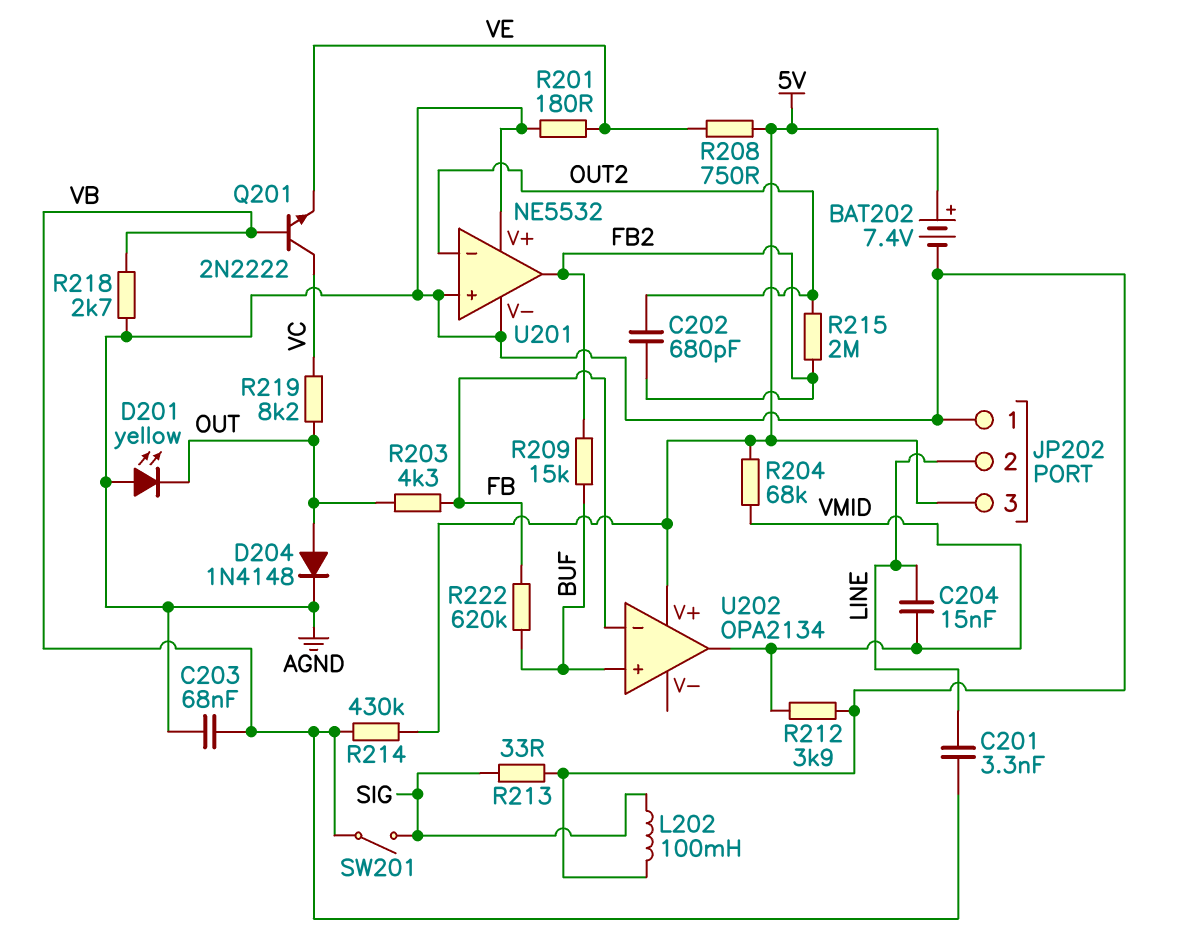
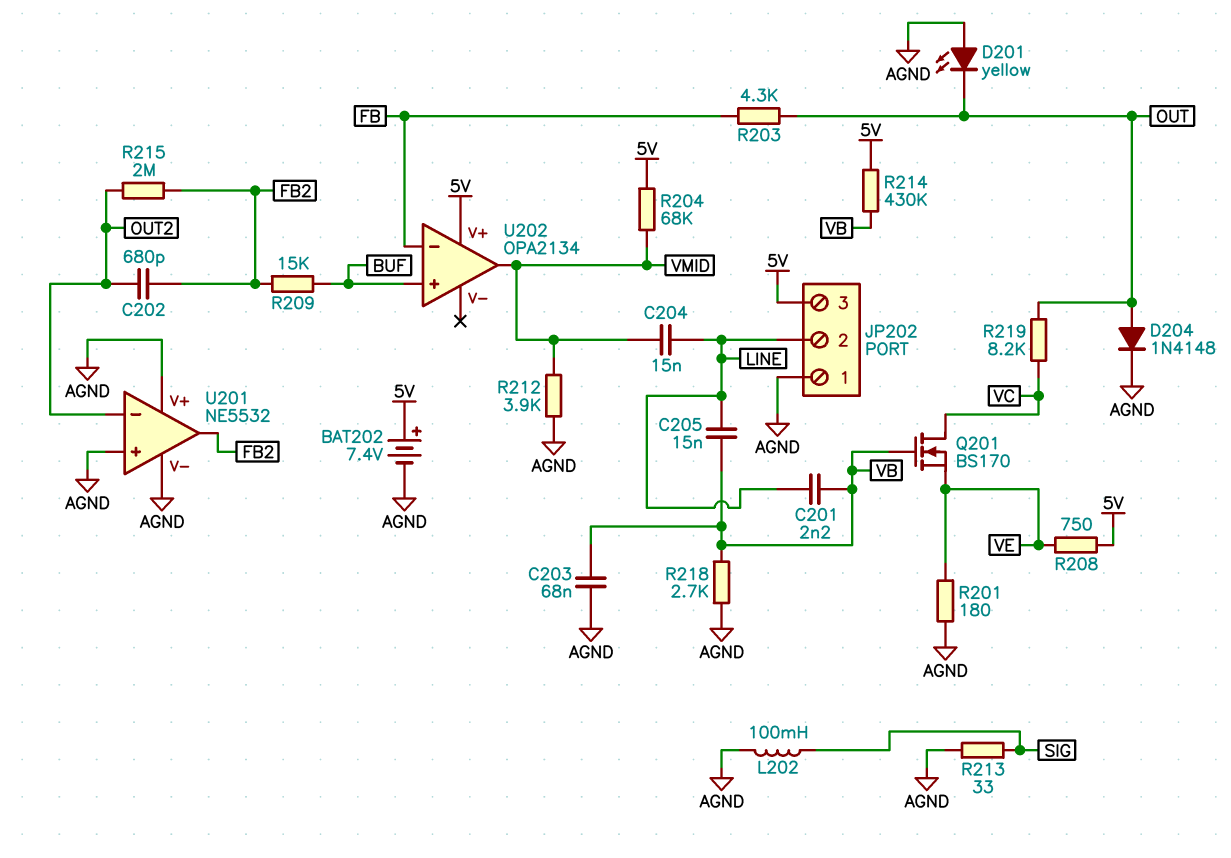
C201: 3.3nF (LINE, VB) -> 2.2nF (LINE, VB)
C205: none -> 15nF (LINE, VB)
Q201: NPN 2N2222 (B VB, C VC, E VE) -> NMOS BS170 (G VB, D VC, S VE)
R222: 620k (BUF, FB) -> none
SW201: switch (SIG, VB) -> none

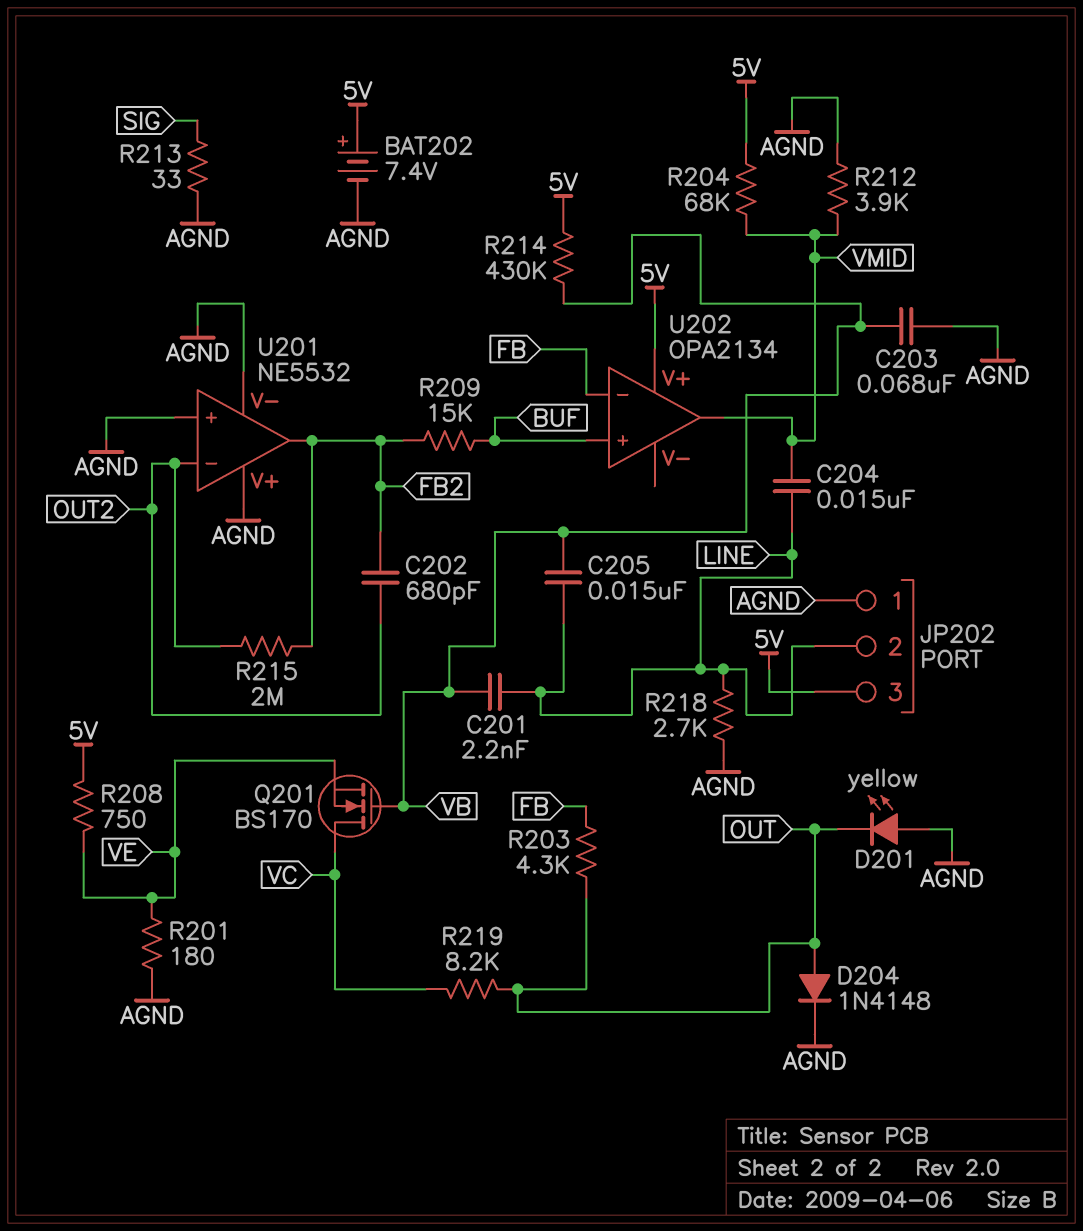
L202: 100mH (AGND, SIG) -> none
R218: 2.7k (AGND, VB) -> 2.7k (AGND, LINE)

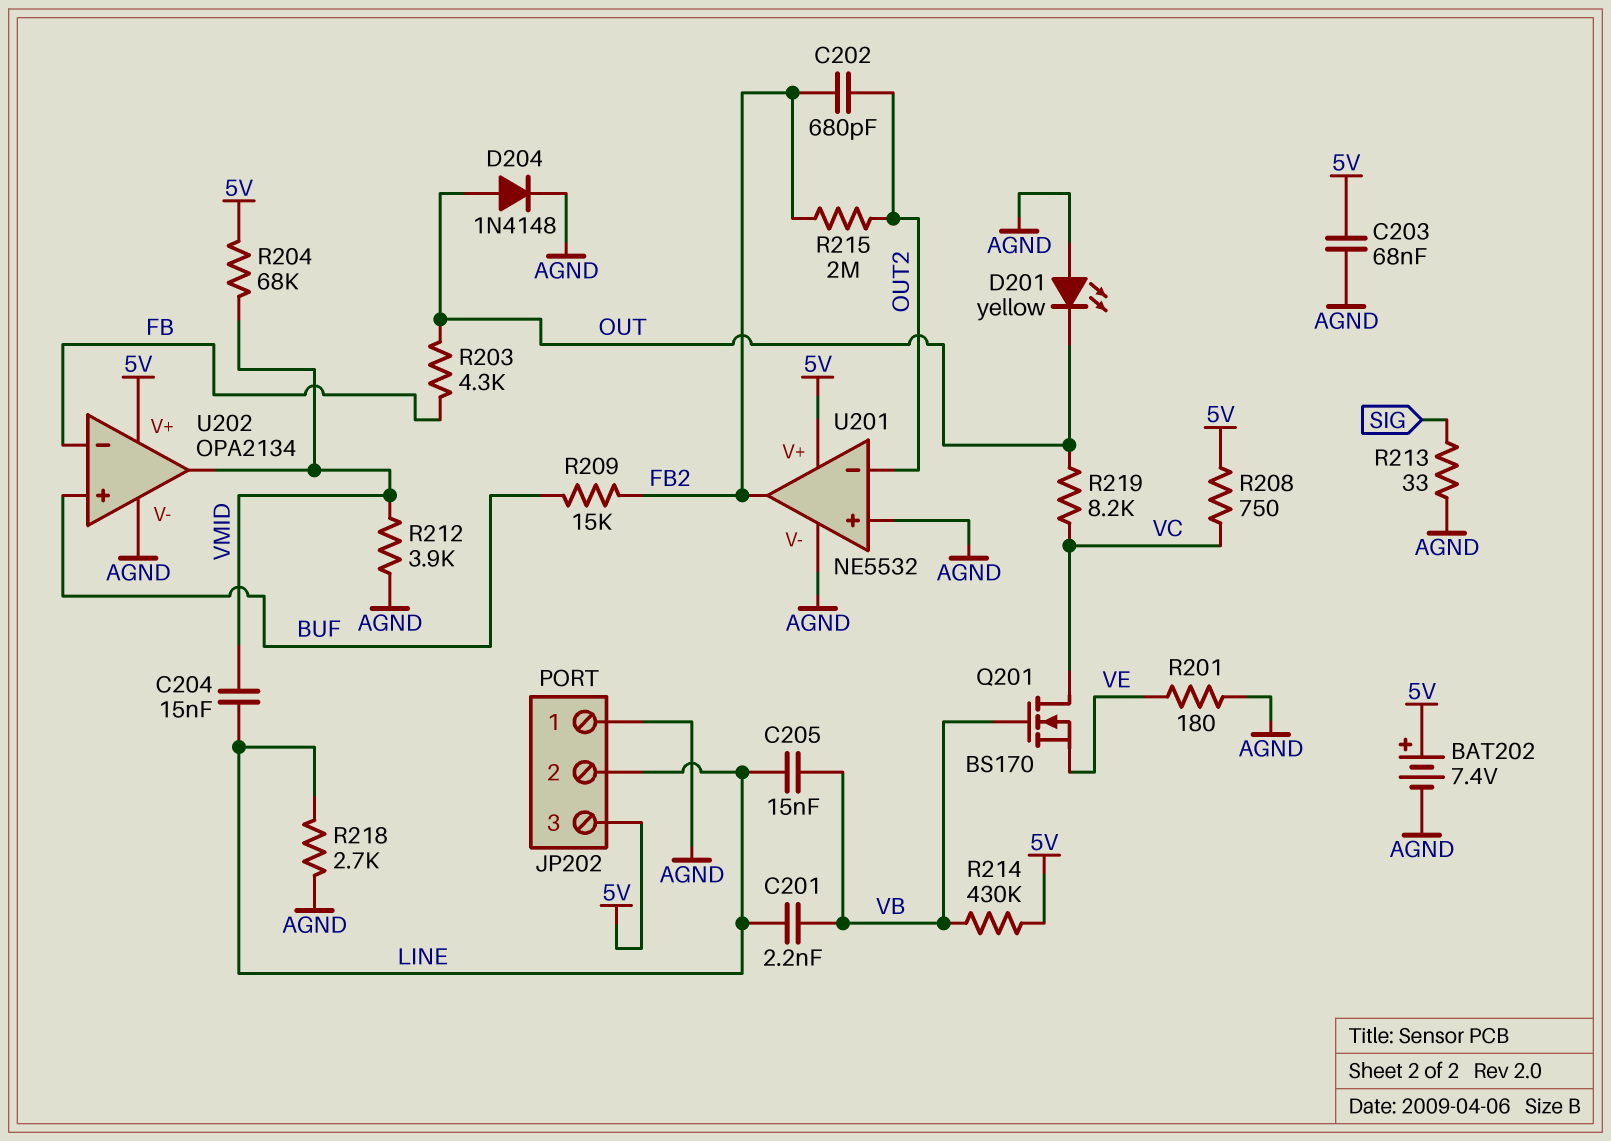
C203: 68nF (AGND, VB) -> 68nF (5V, AGND)
R208: 750 (5V, VE) -> 750 (5V, VC)
U201 pin V+: AGND -> 5V
U202 pin V-: none -> AGND

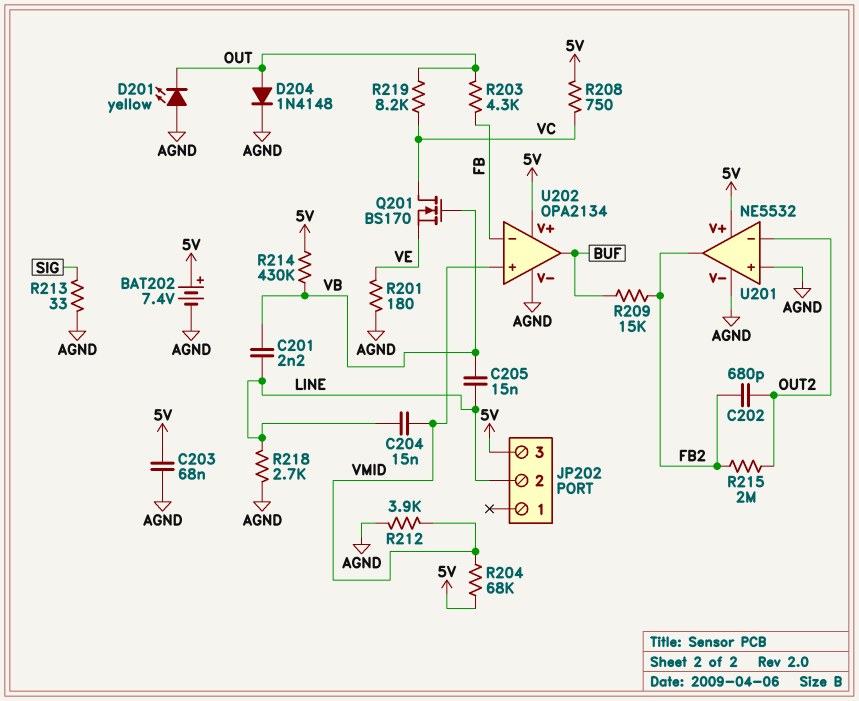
JP202 pin 1: AGND -> none
U202 pin in+: BUF -> VMID
U202 pin out: VMID -> BUF

